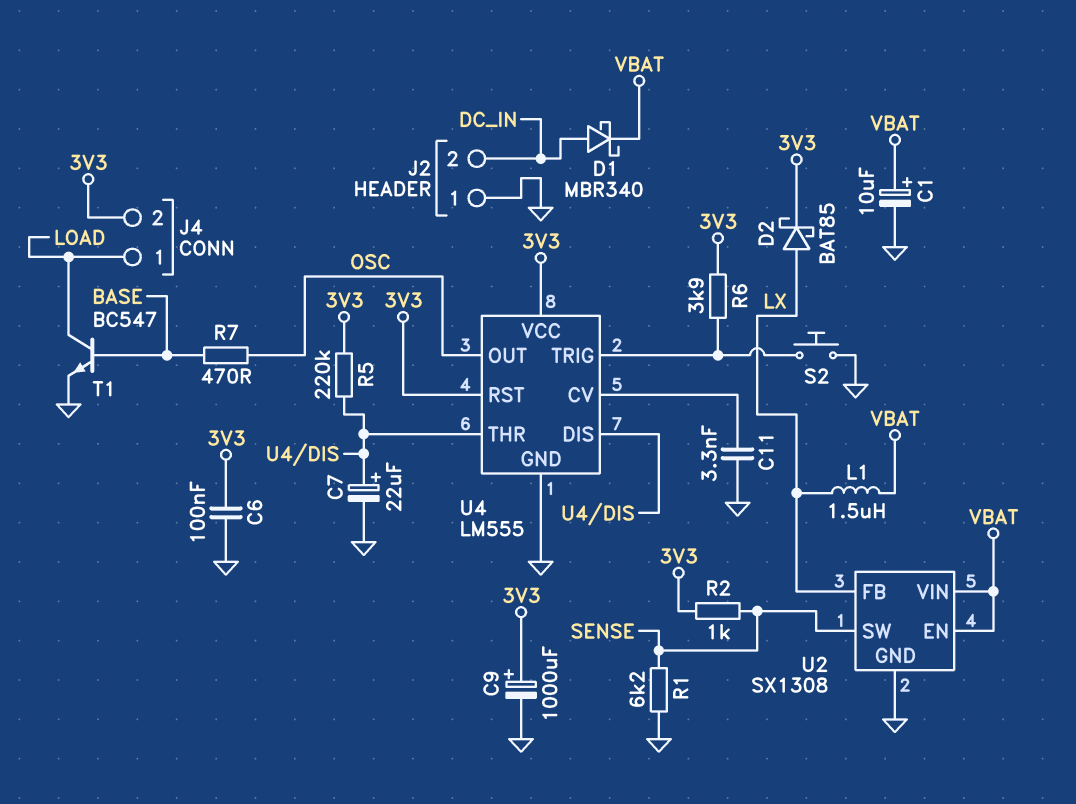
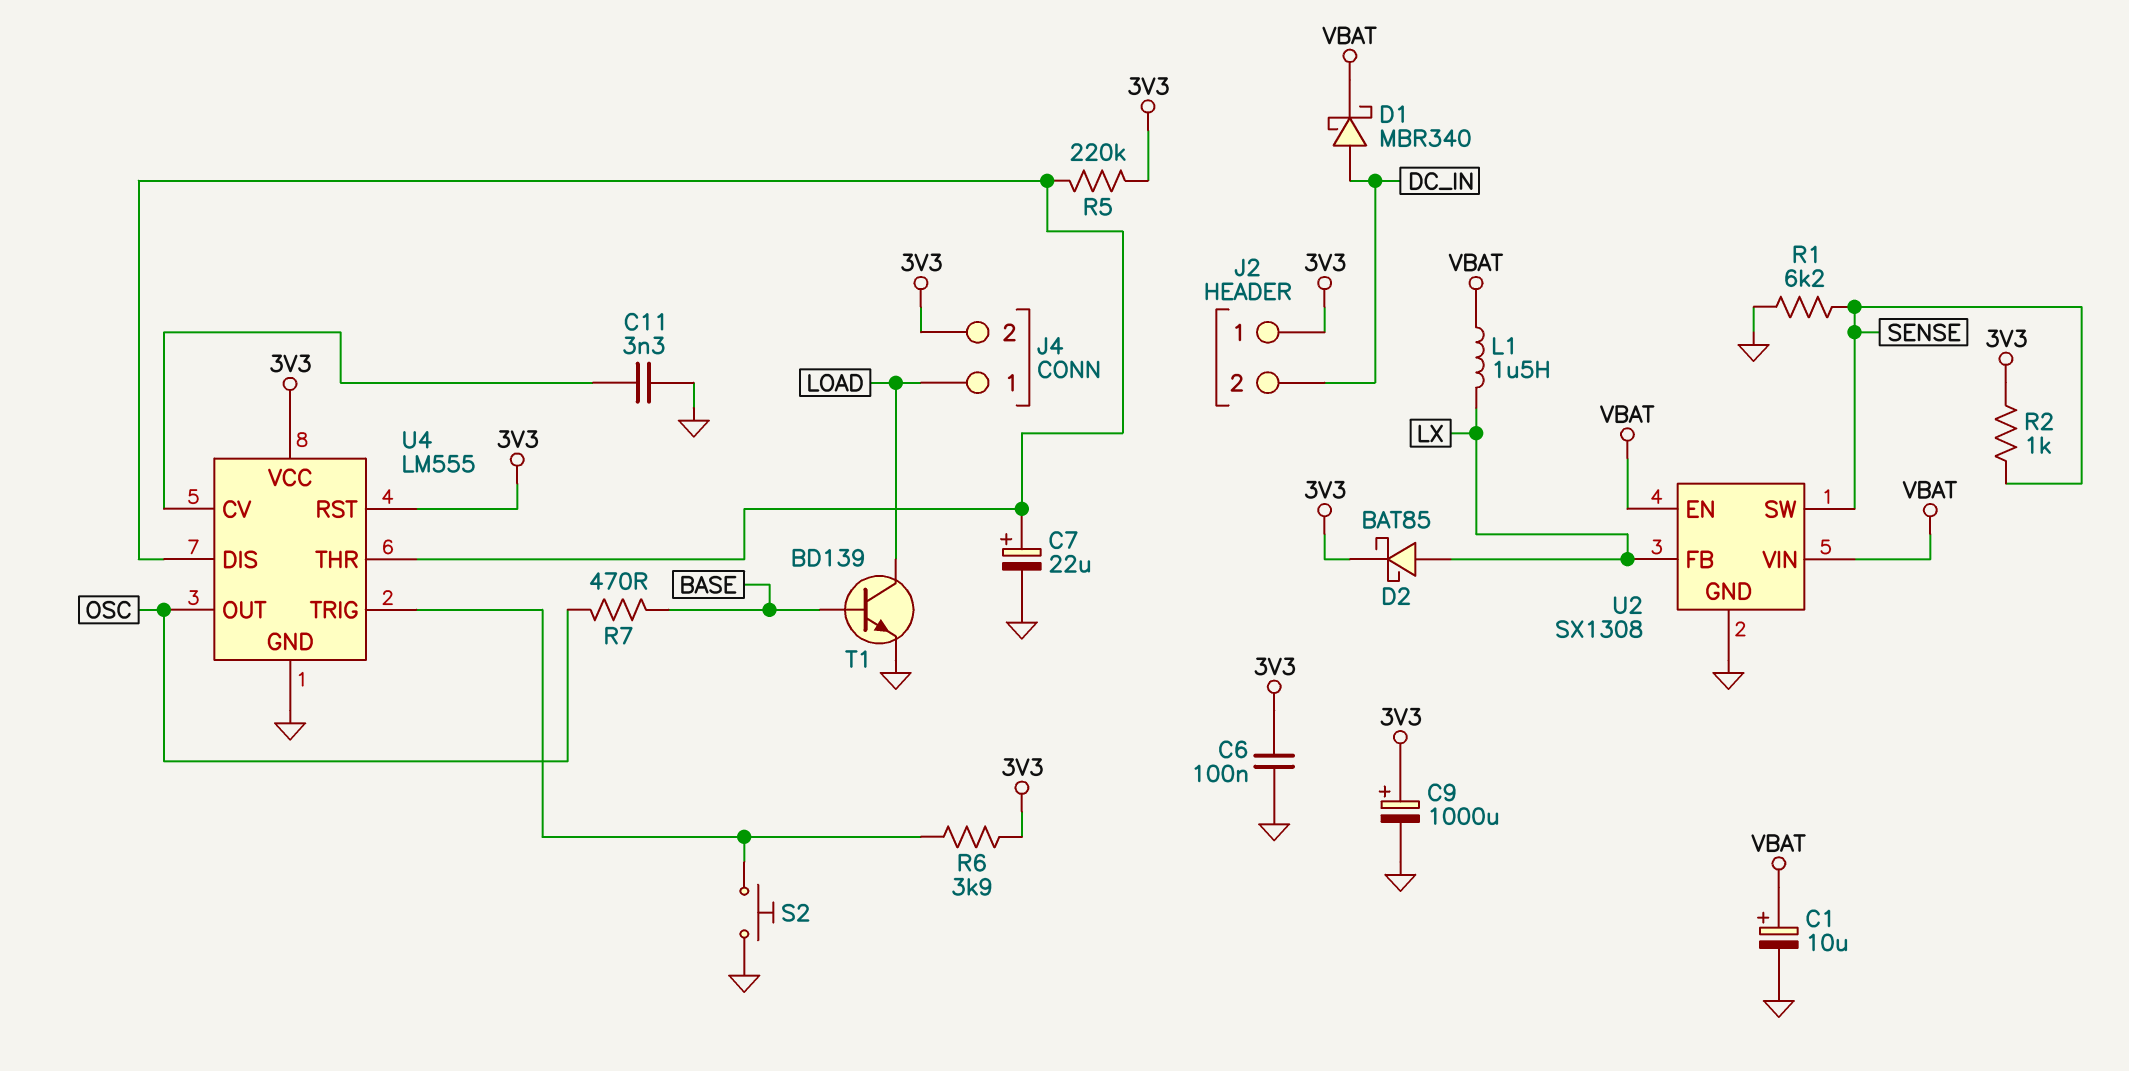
J2 pin 1: GND -> 3V3
T1: NPN BC547 (B BASE, C LOAD, E GND) -> NPN BD139 (B BASE, C LOAD, E GND)

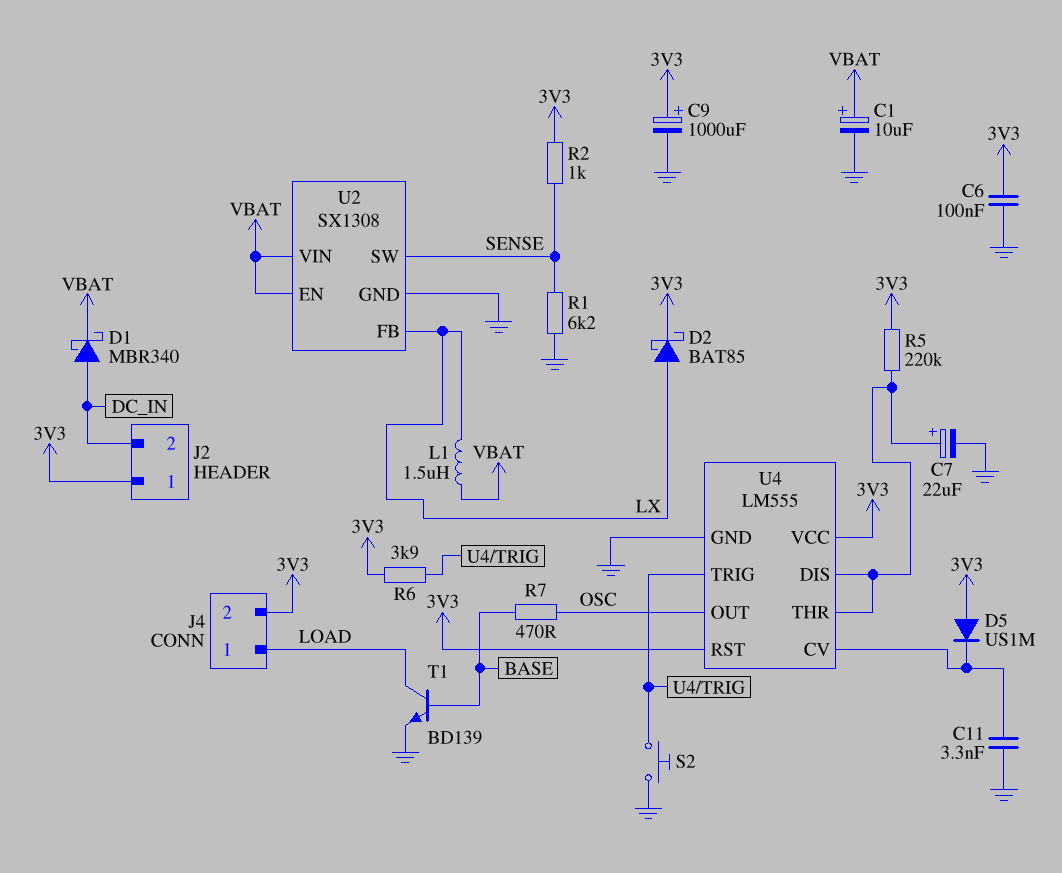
D5: none -> diode US1M (A 3V3, K U4/CV)

